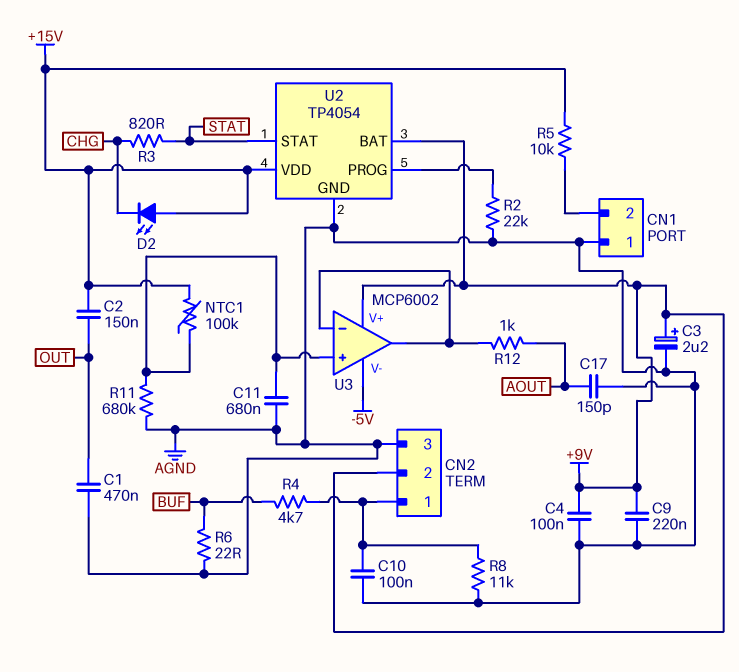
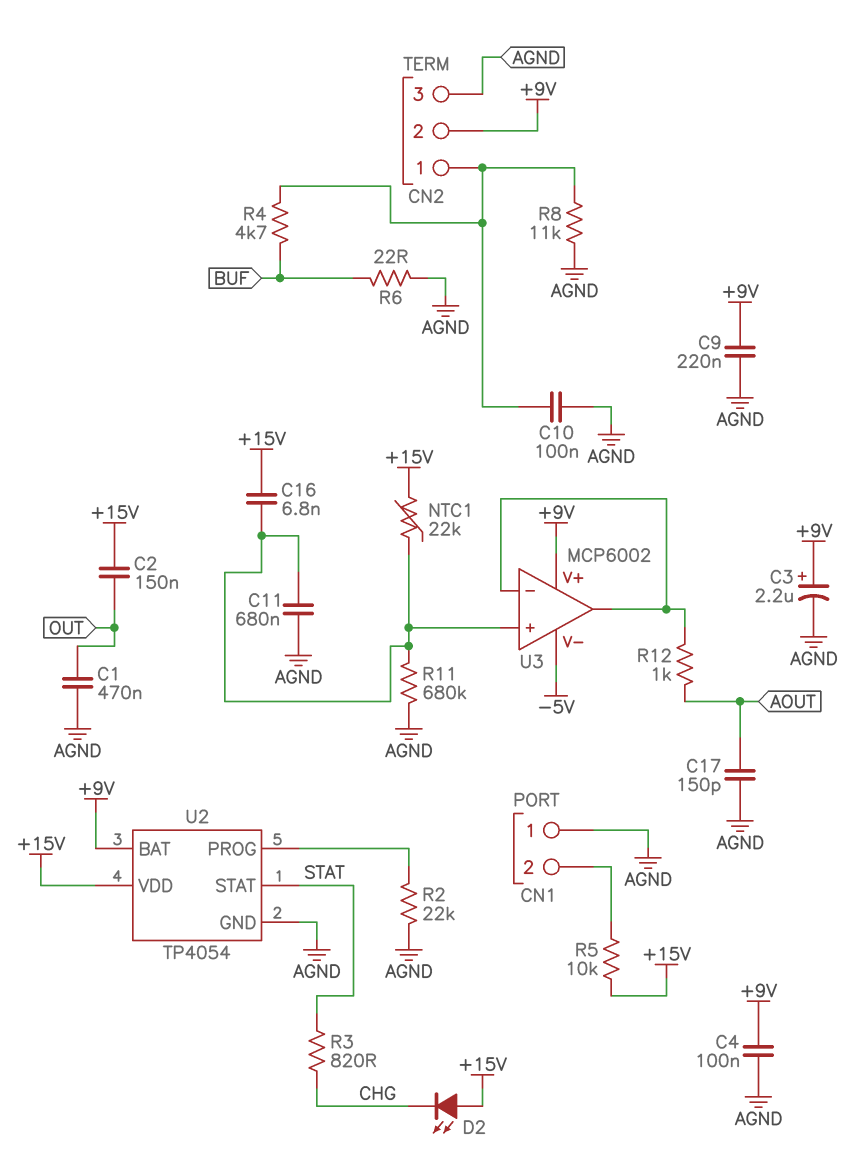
C16: none -> 6.8nF (+15V, U3/in+)
NTC1: 100k (+15V, U3/in+) -> 22k (+15V, U3/in+)

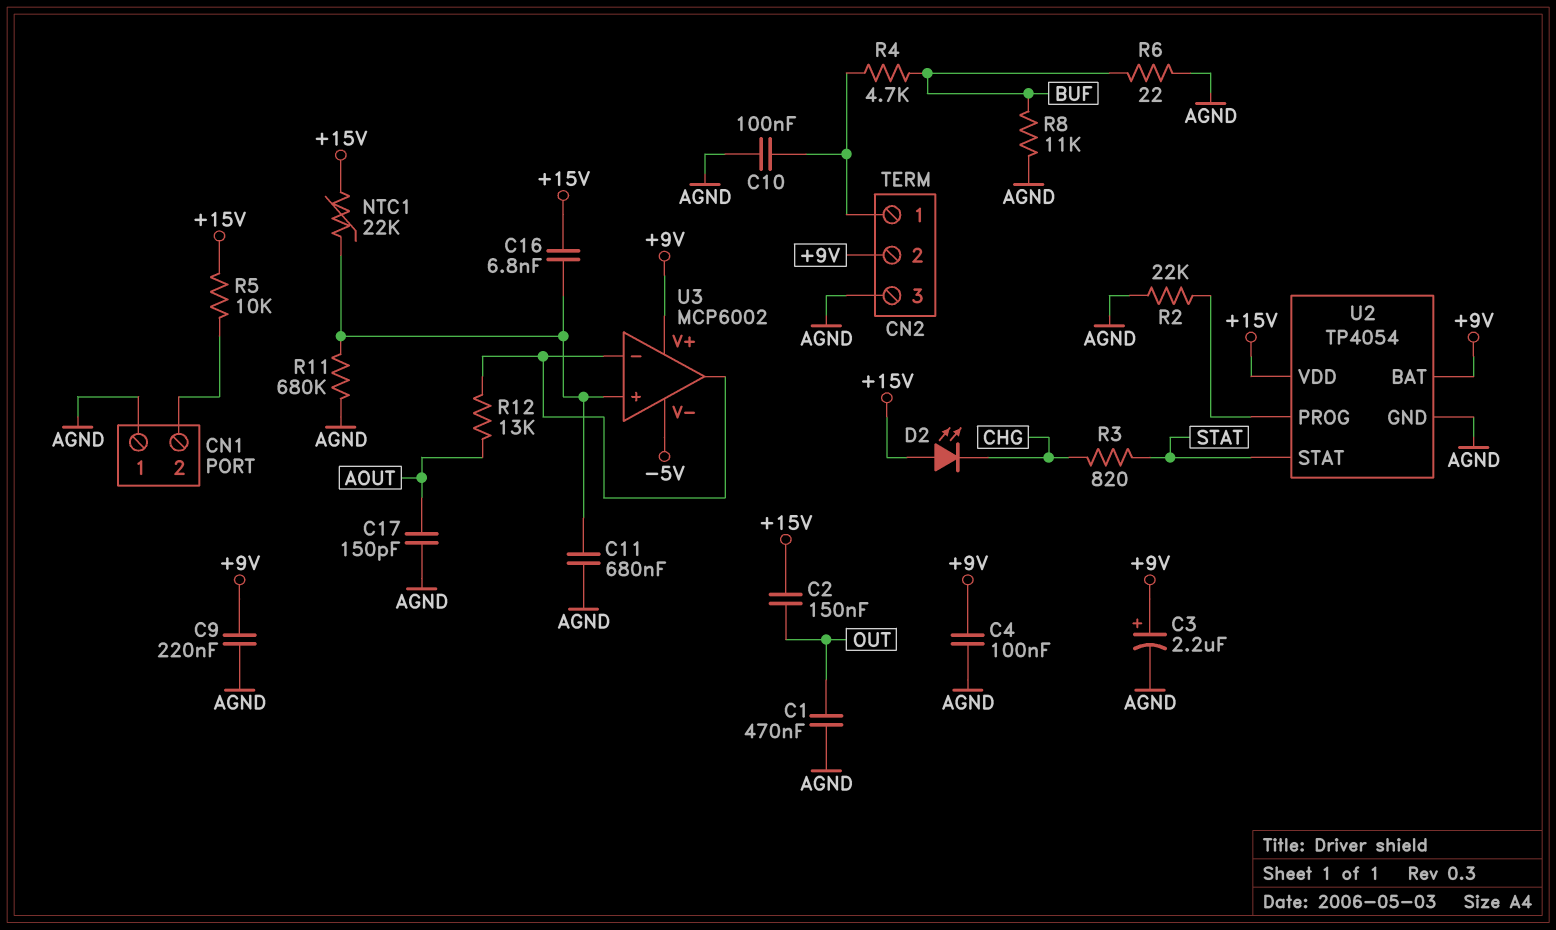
R8: 11k (AGND, CN2/1) -> 11k (AGND, BUF)
R12: 1k (AOUT, U3/in-) -> 13k (AOUT, U3/in-)

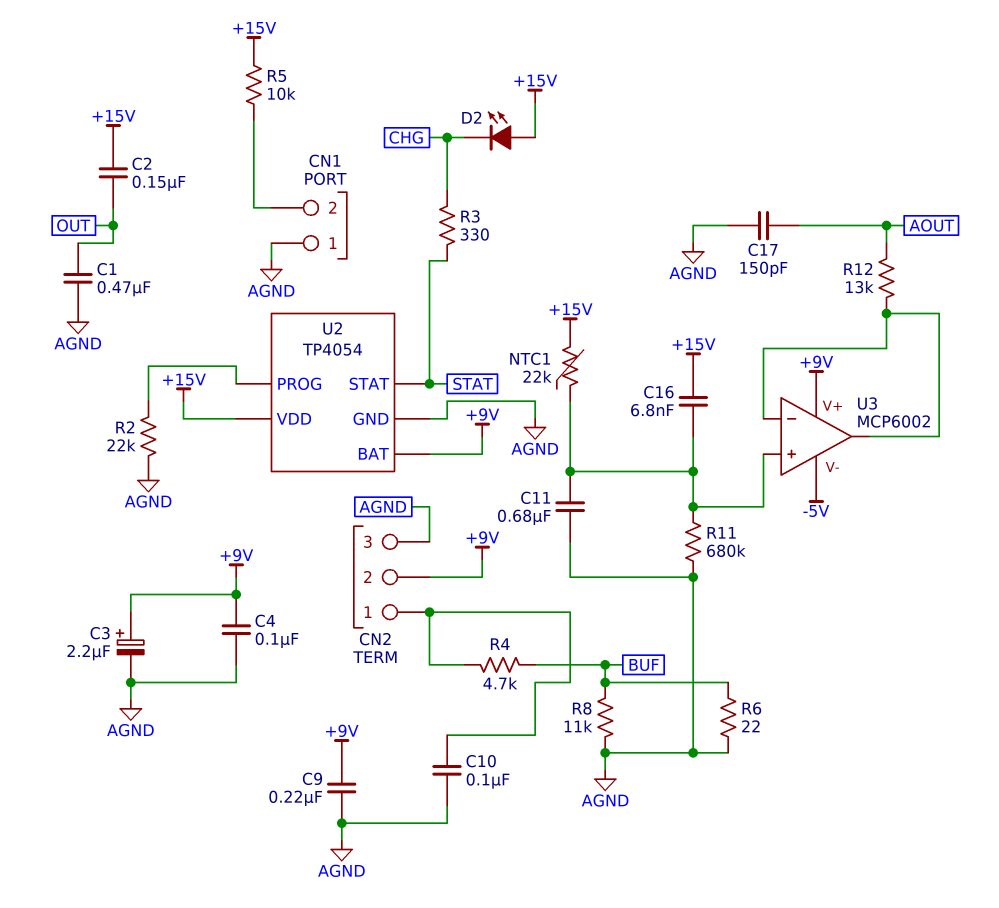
R3: 820 (CHG, STAT) -> 330 (CHG, STAT)

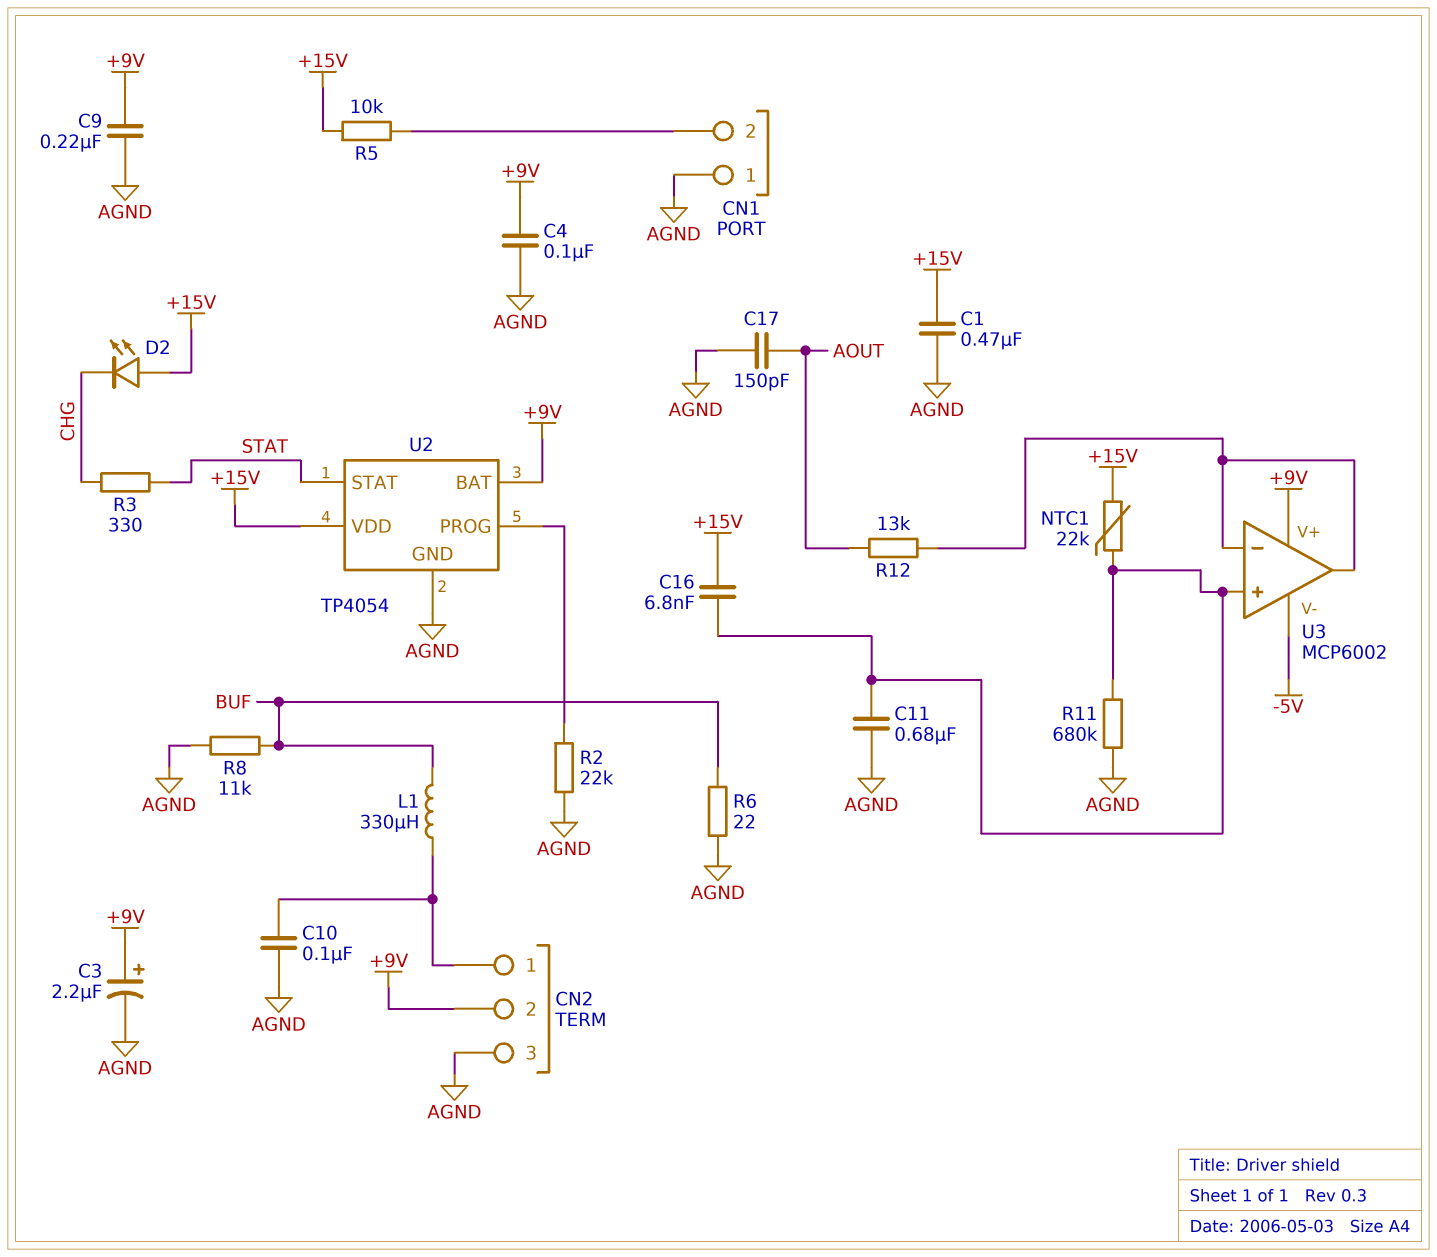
C1: 470nF (AGND, OUT) -> 470nF (+15V, AGND)
C2: 150nF (+15V, OUT) -> none
L1: none -> 330uH (BUF, CN2/1)
R4: 4.7k (BUF, CN2/1) -> none

